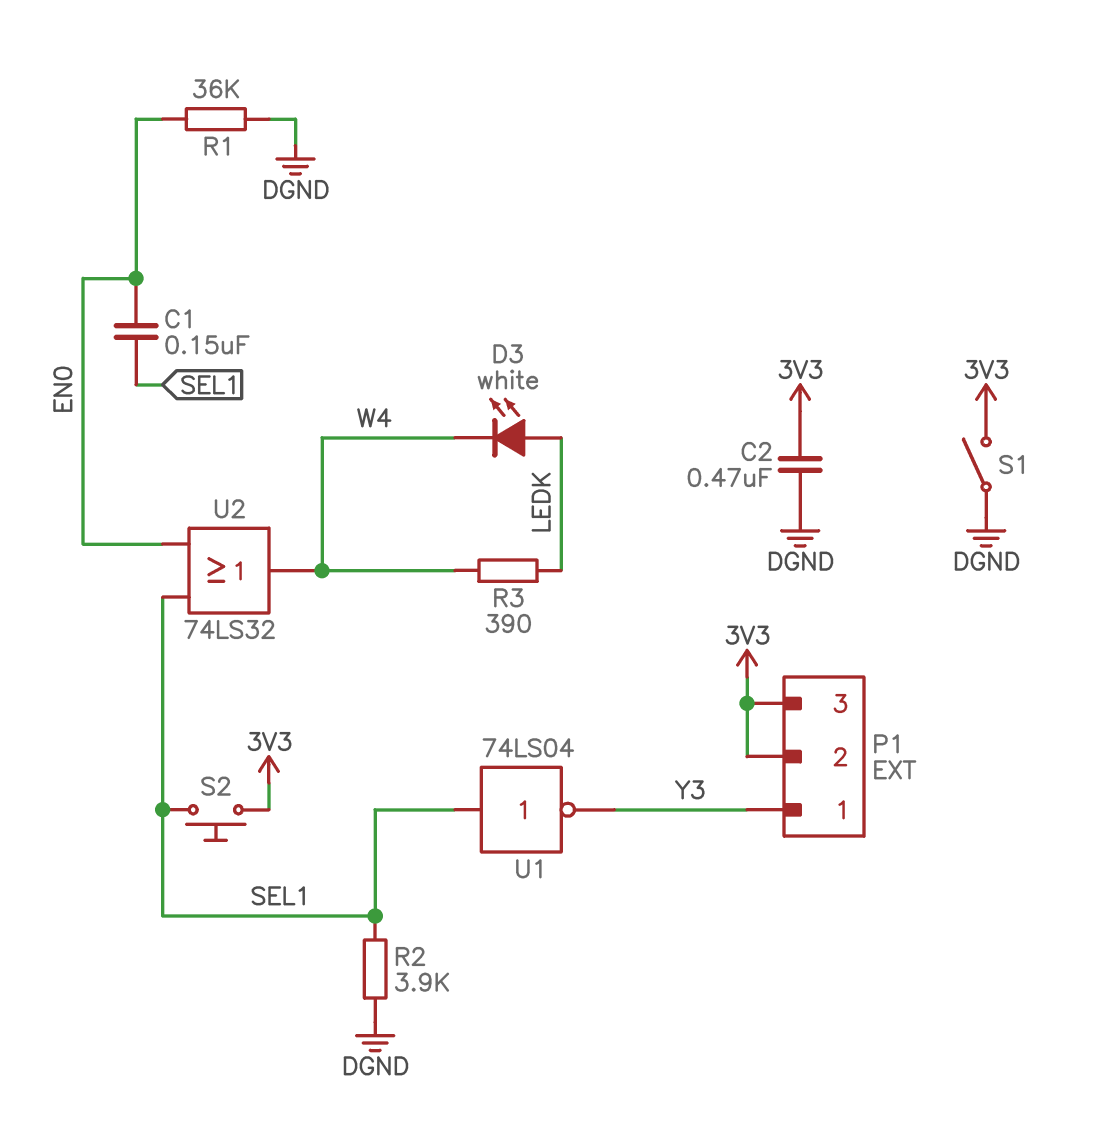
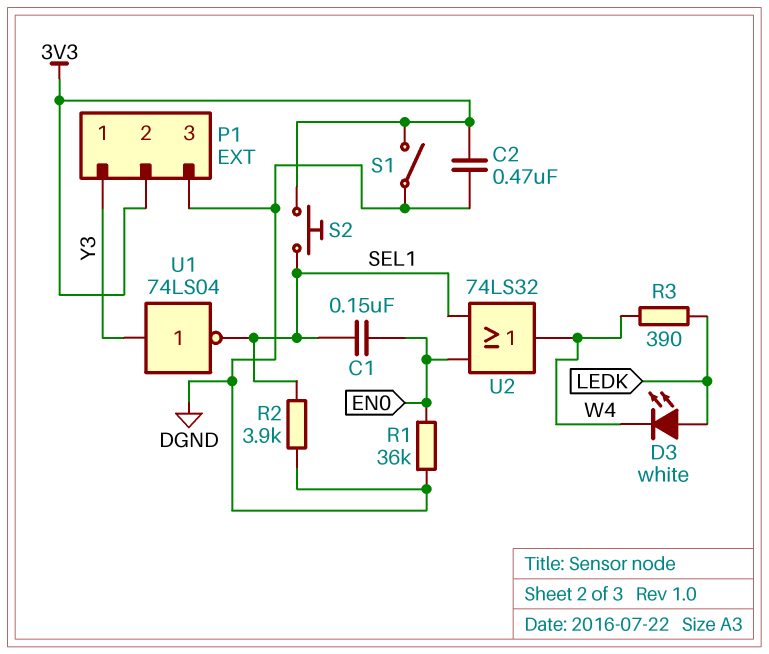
P1 pin 3: 3V3 -> DGND
U1: NOT 74LS04 (in SEL1, out Y3) -> NOT 74LS04 (in Y3, out SEL1)

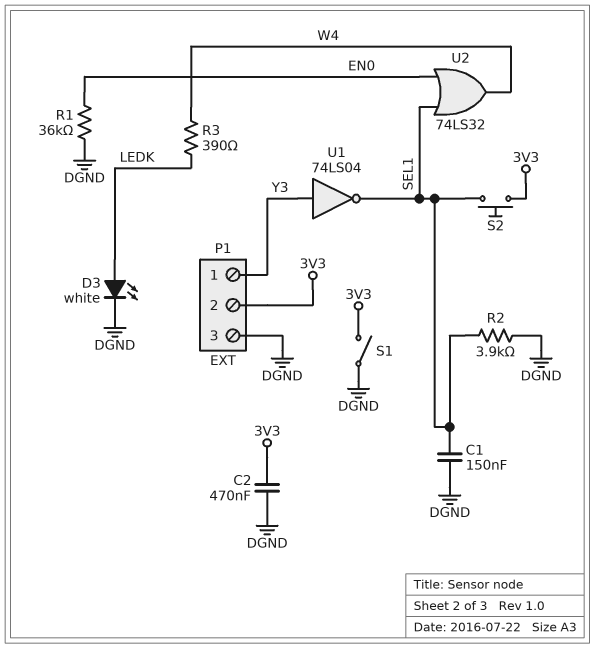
C1: 150nF (EN0, SEL1) -> 150nF (DGND, SEL1)
D3: LED white (A LEDK, K W4) -> LED white (A LEDK, K DGND)

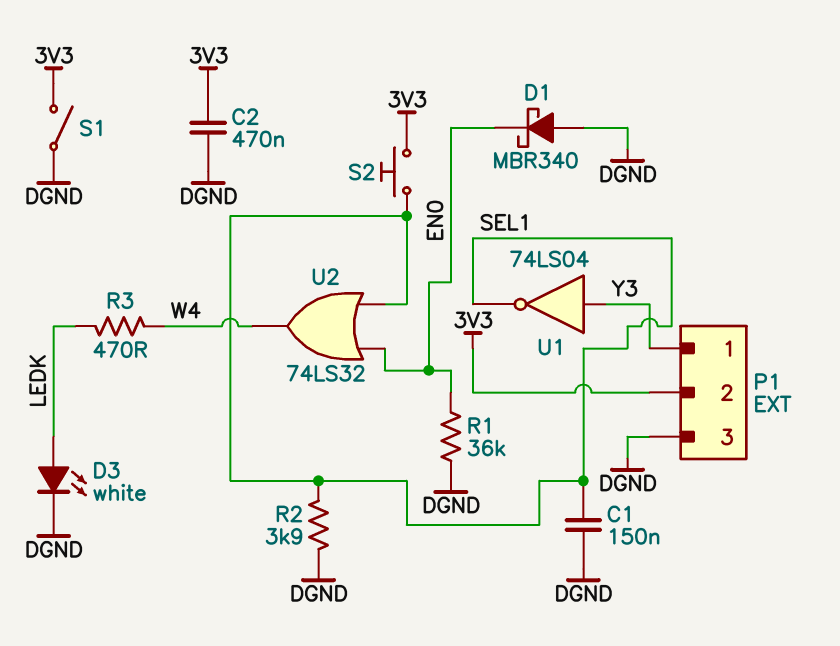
D1: none -> schottky MBR340 (A DGND, K EN0)
R3: 390 (LEDK, W4) -> 470 (LEDK, W4)

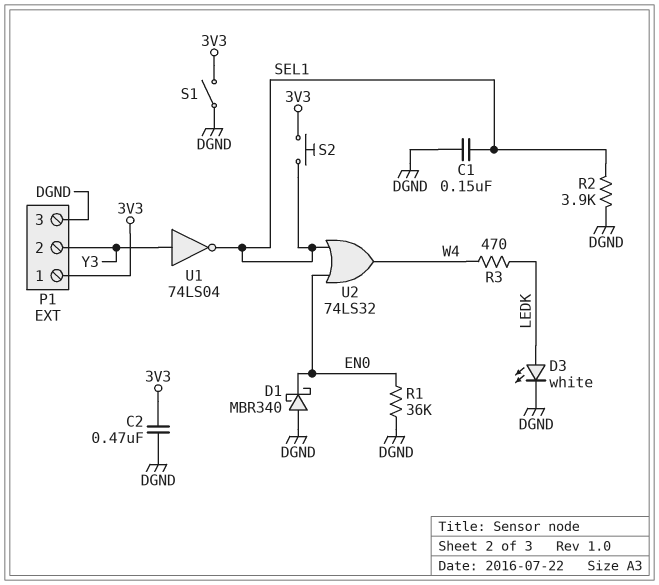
P1 pin 1: Y3 -> 3V3
P1 pin 2: 3V3 -> Y3

